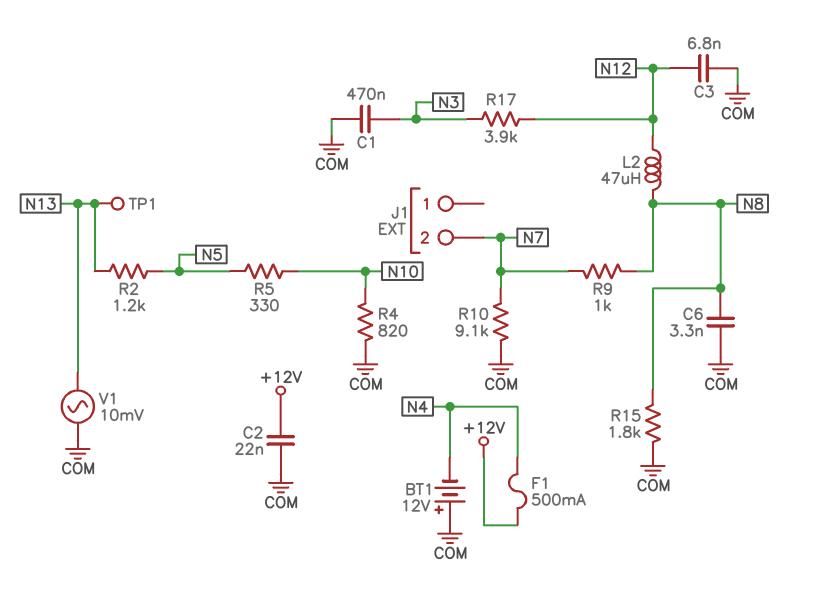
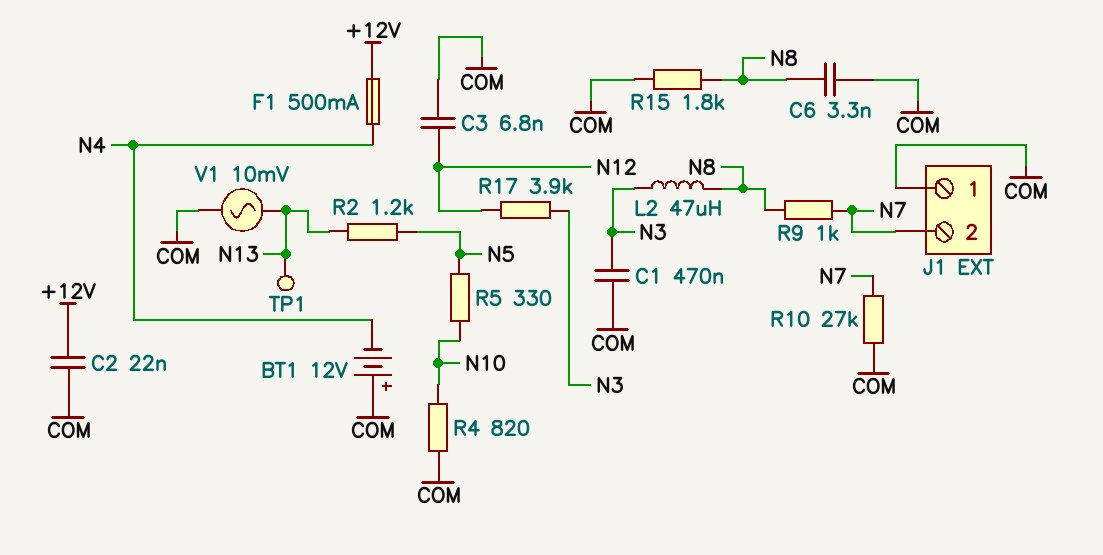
J1 pin 1: none -> COM
L2: 47uH (N8, N12) -> 47uH (N3, N8)
R10: 9.1k (COM, N7) -> 27k (COM, N7)

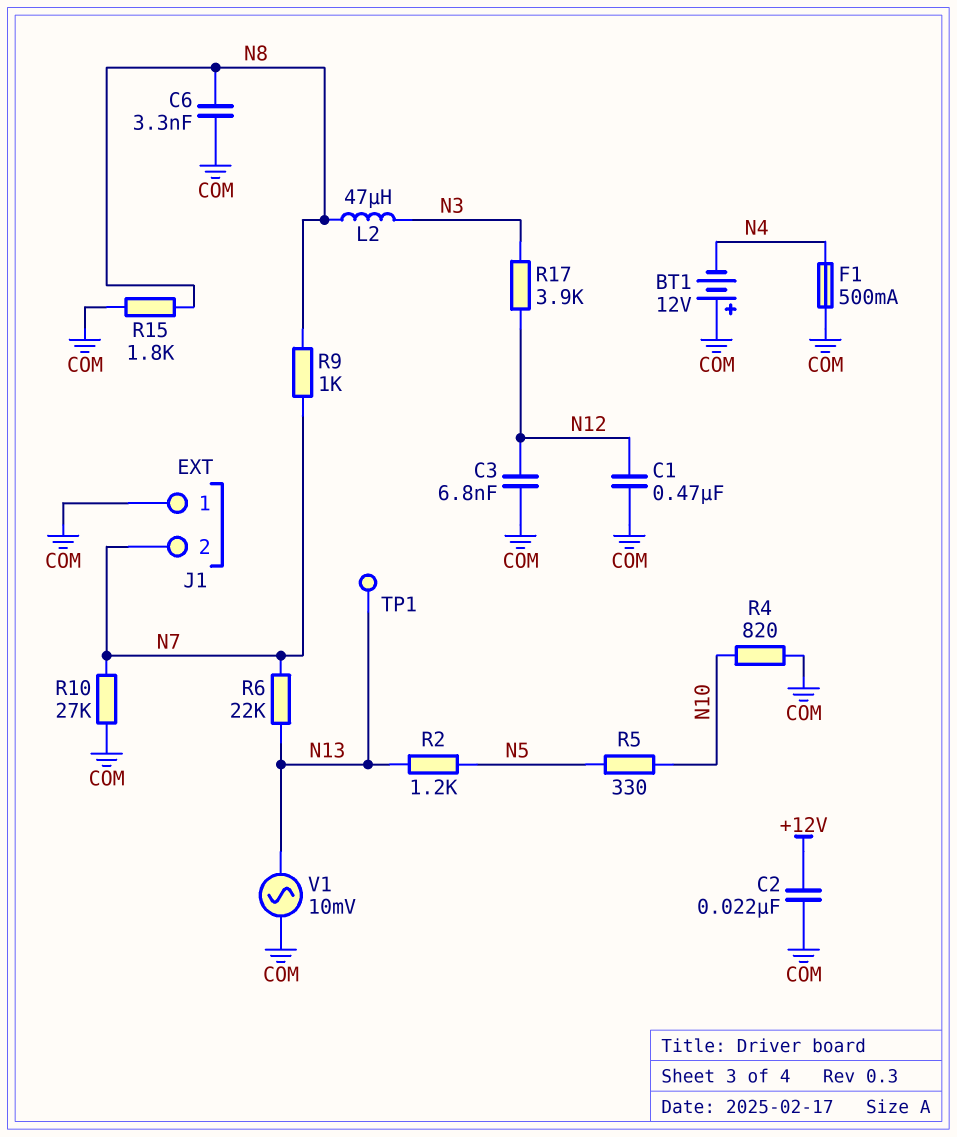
C1: 470nF (COM, N3) -> 470nF (COM, N12)
F1: 500mA (+12V, N4) -> 500mA (COM, N4)
R6: none -> 22k (N7, N13)

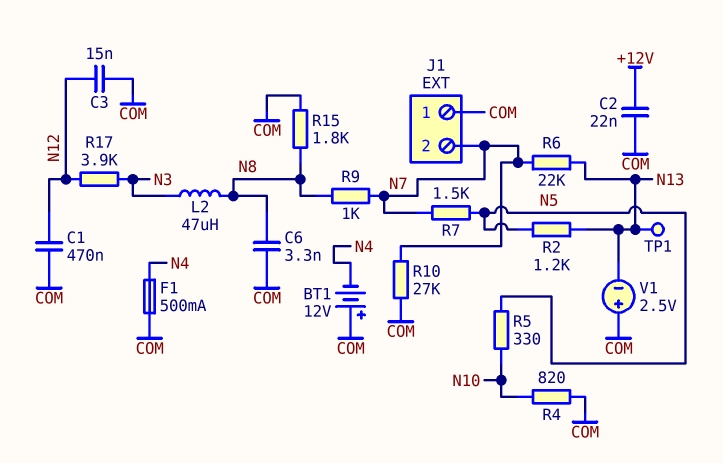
C3: 6.8nF (COM, N12) -> 15nF (COM, N12)
R7: none -> 1.5k (N5, N7)
V1: AC 10mV (COM, N13) -> 2.5V (plus COM, minus N13)

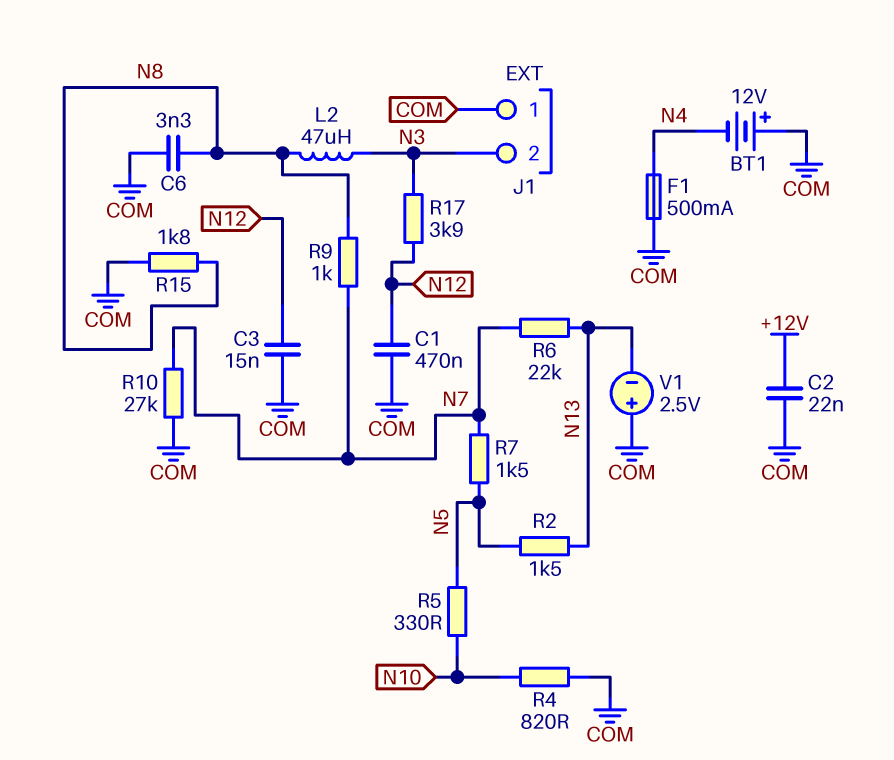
J1 pin 2: N7 -> N3
R2: 1.2k (N5, N13) -> 1.5k (N5, N13)
TP1: test point (N13) -> none

